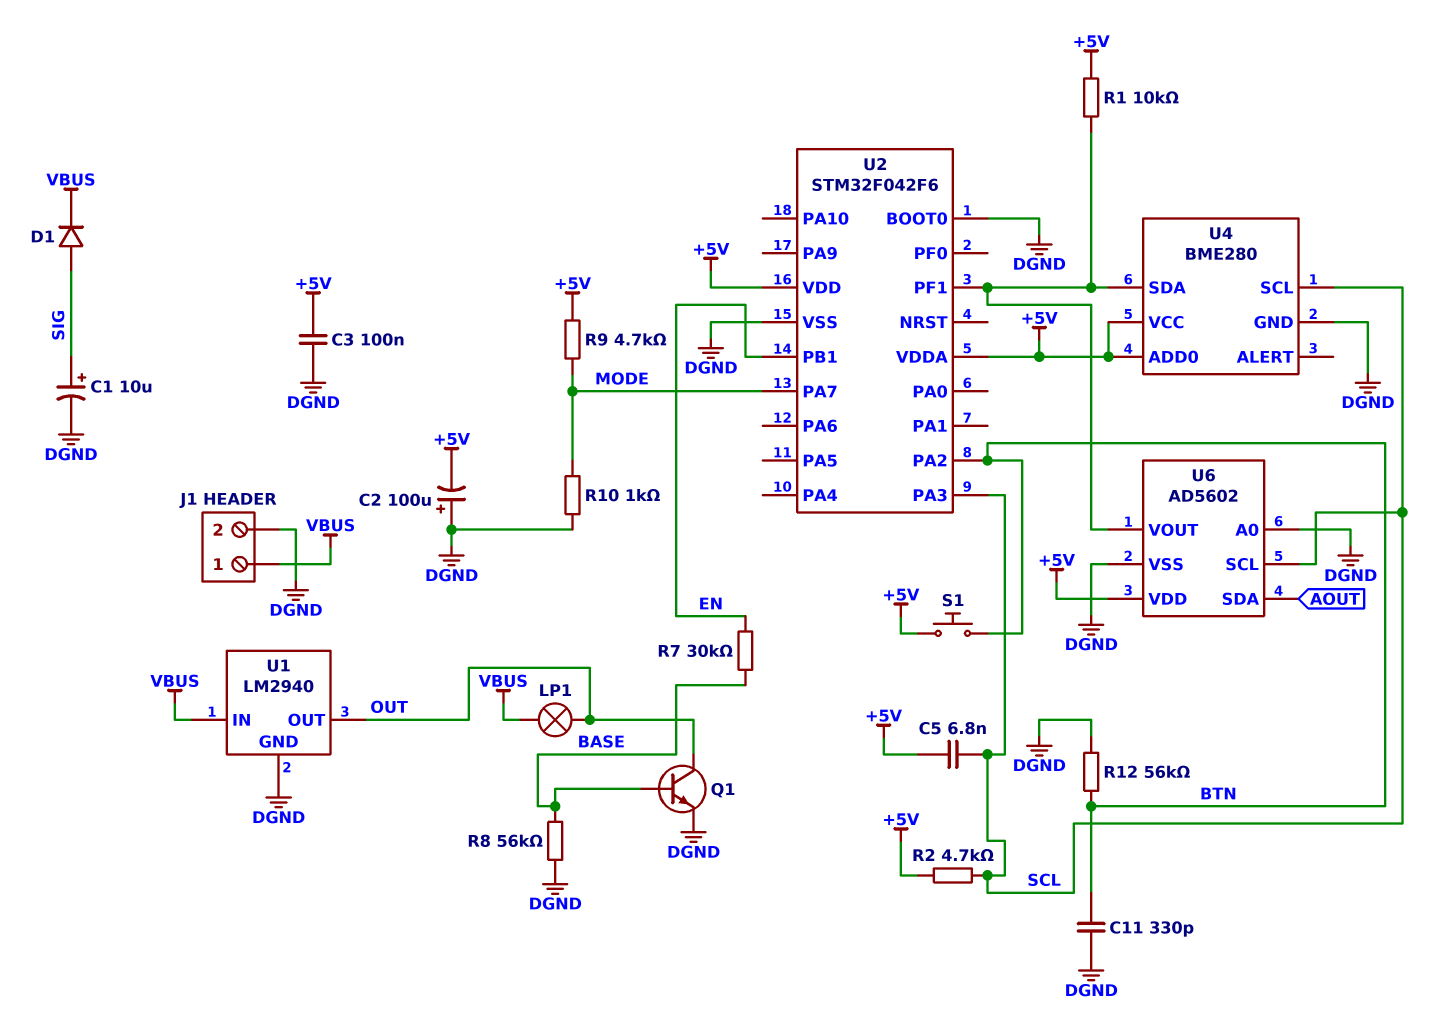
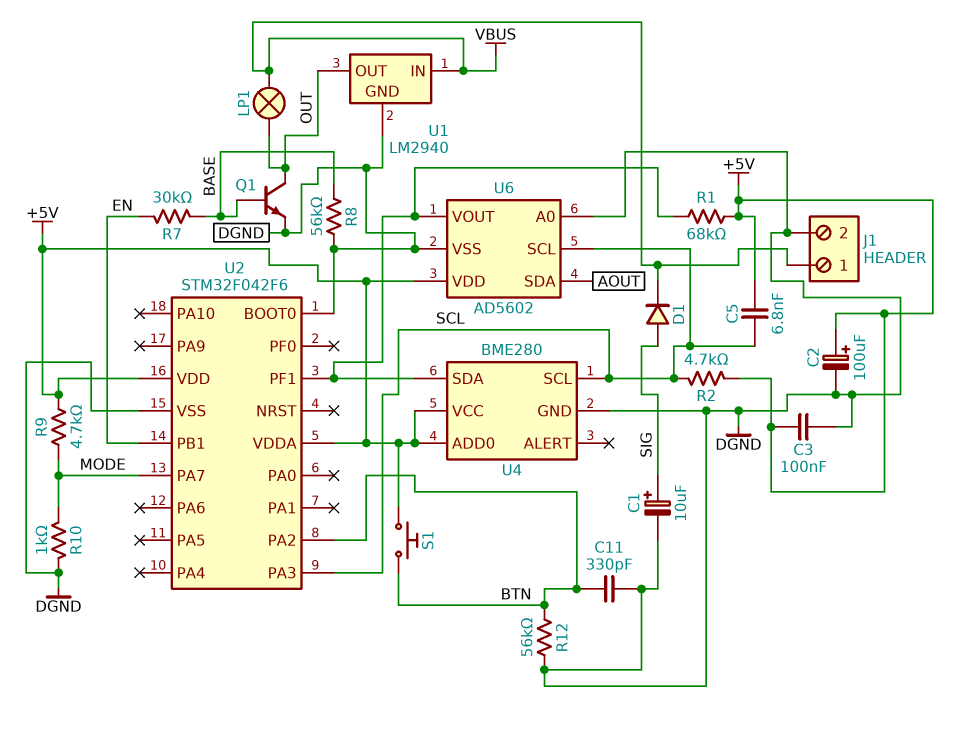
C2: 100uF (plus DGND, minus +5V) -> 100uF (plus +5V, minus DGND)
R1: 10k (+5V, U2/PF1) -> 68k (+5V, U2/PF1)

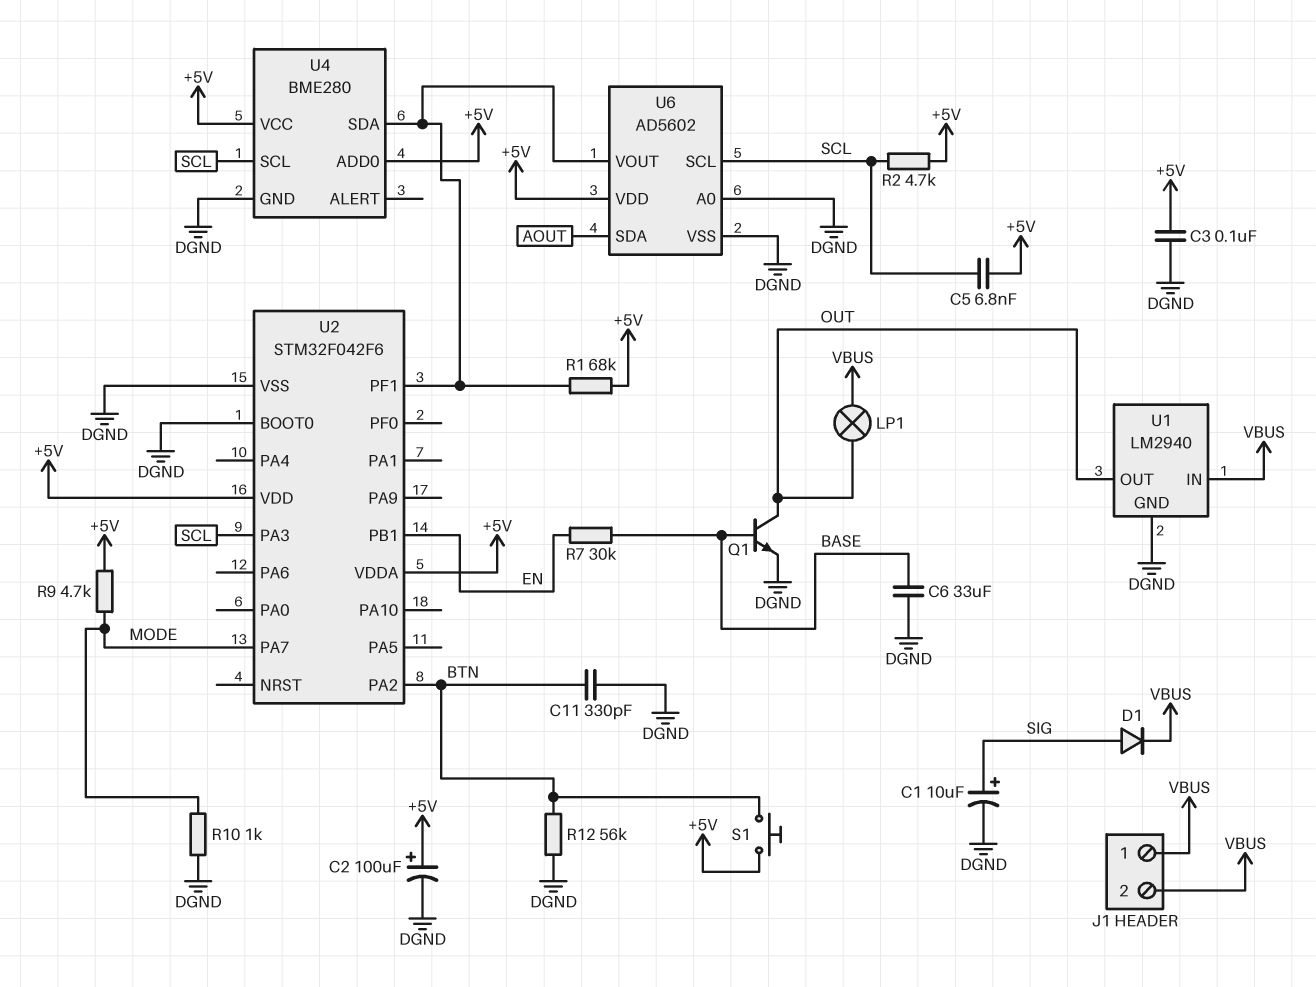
C6: none -> 33uF (BASE, DGND)
J1 pin 2: DGND -> VBUS
R8: 56k (BASE, DGND) -> none

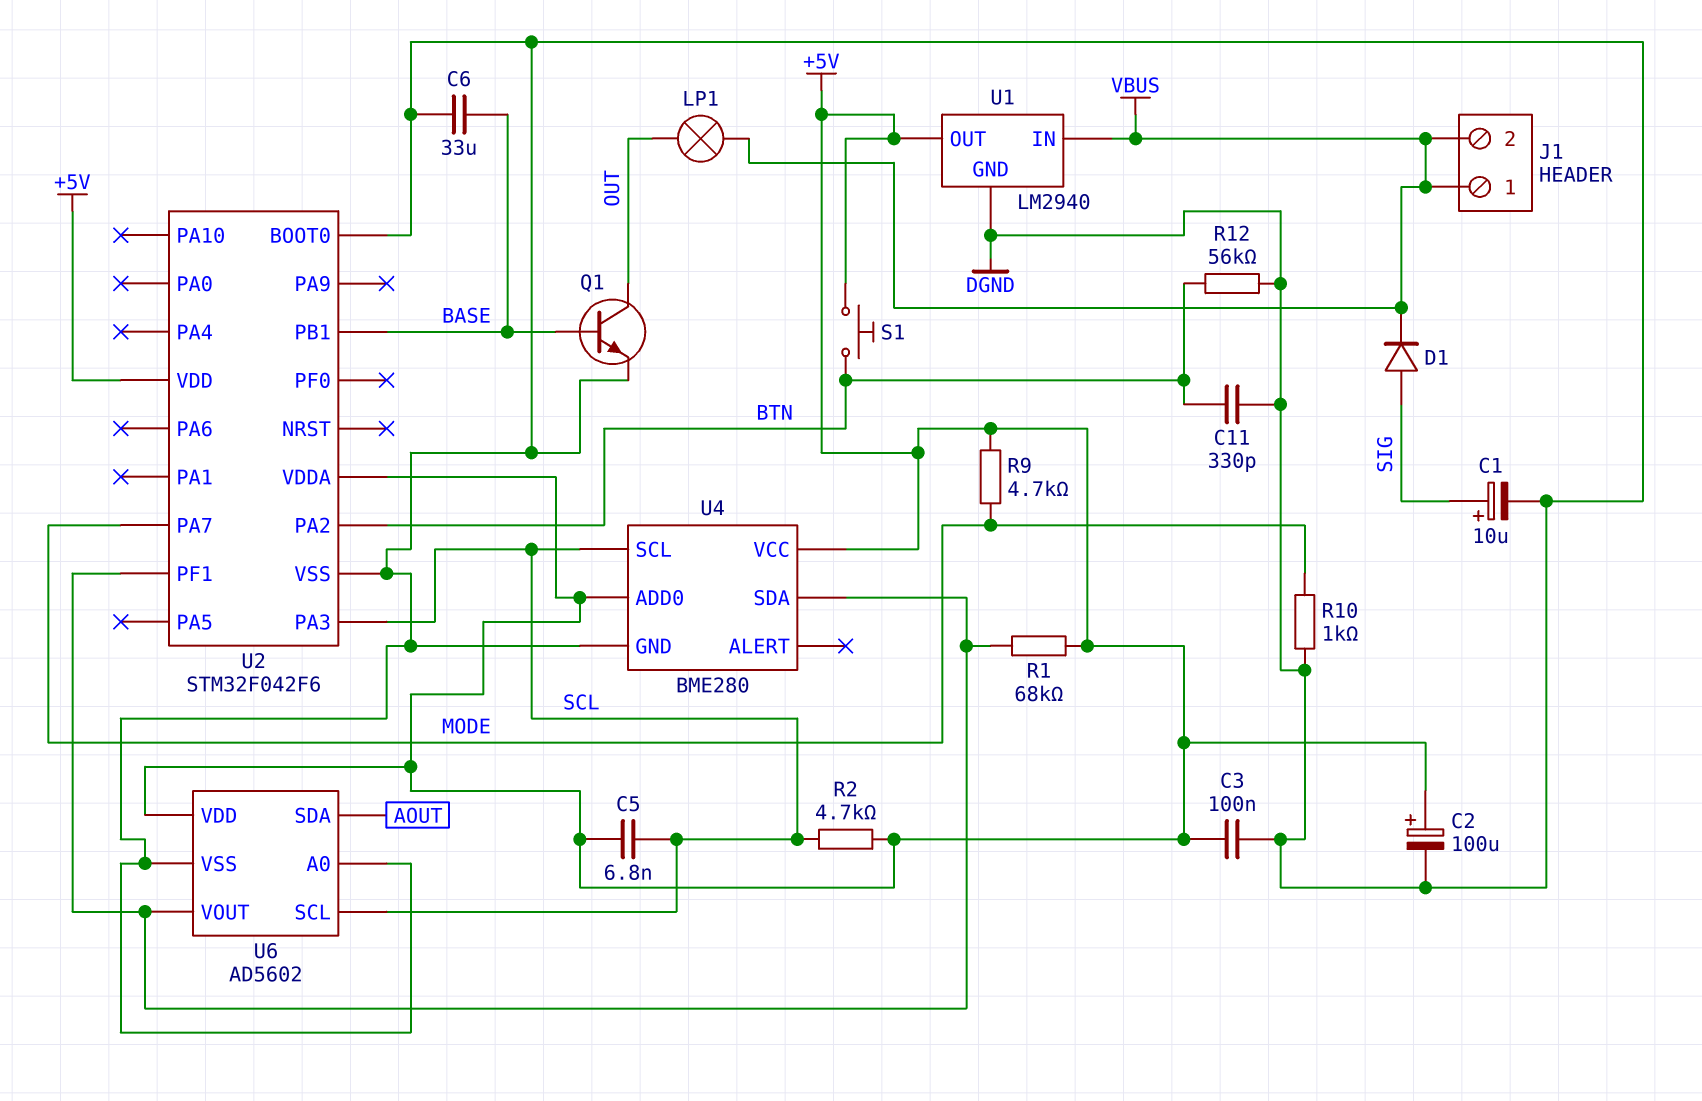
R7: 30k (BASE, EN) -> none
U1 pin OUT: OUT -> +5V
U2 pin PB1: EN -> BASE

